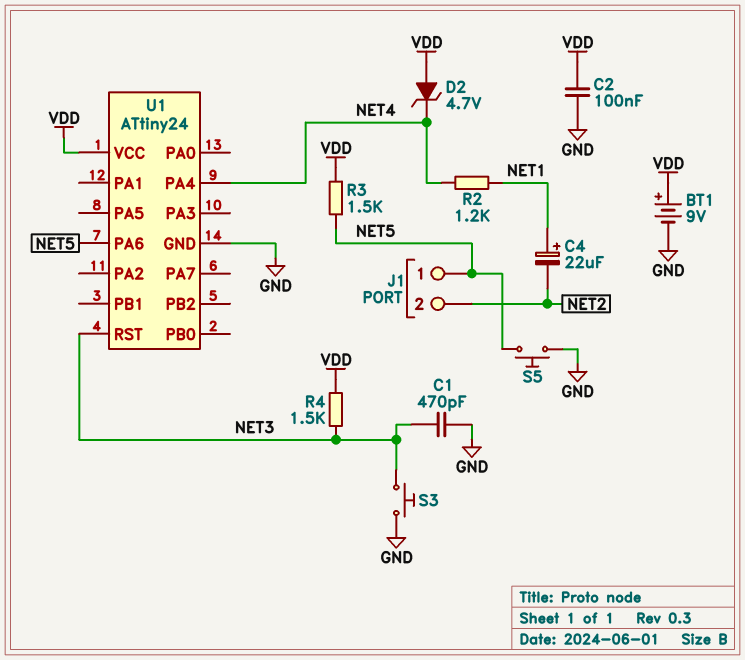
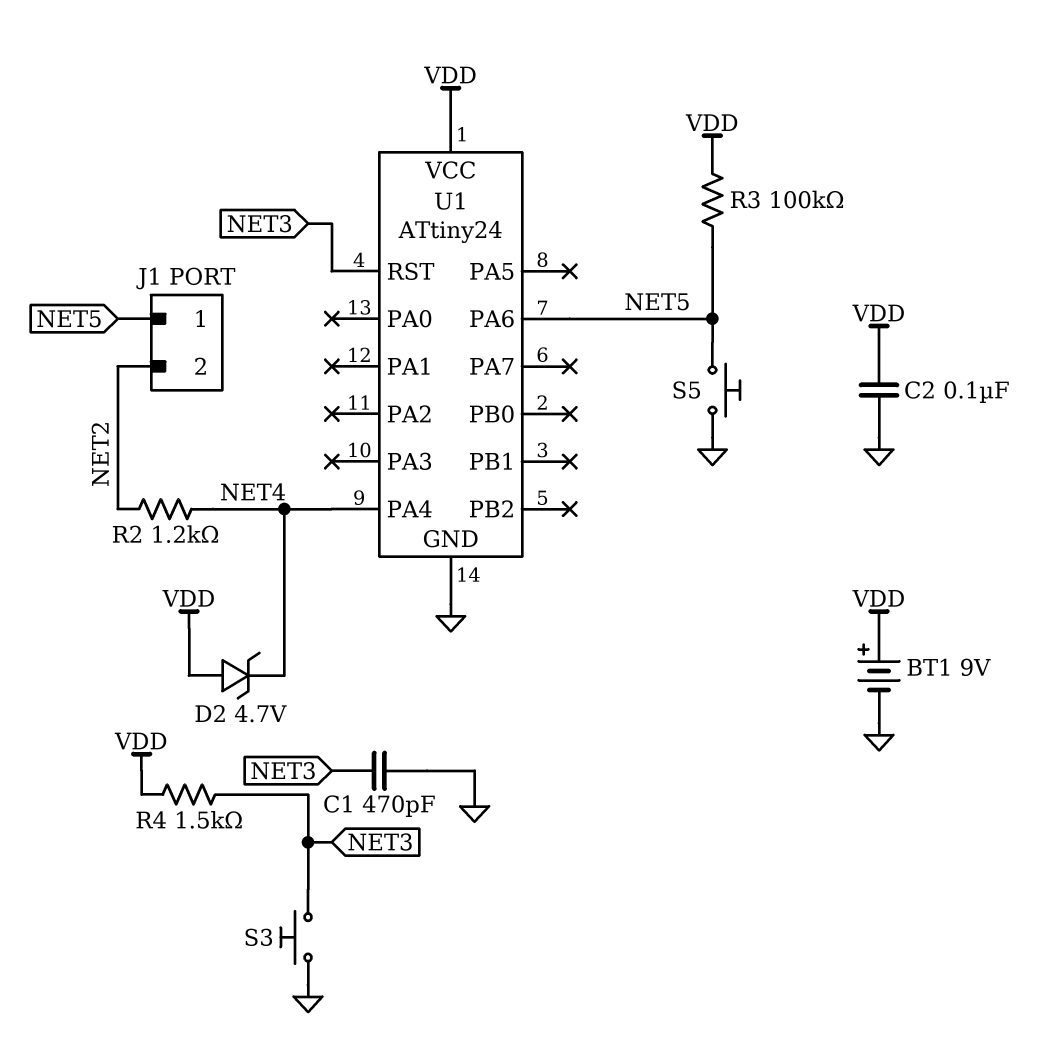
C4: 22uF (plus NET1, minus NET2) -> none
R2: 1.2k (NET1, NET4) -> 1.2k (NET2, NET4)
R3: 1.5k (NET5, VDD) -> 100k (NET5, VDD)

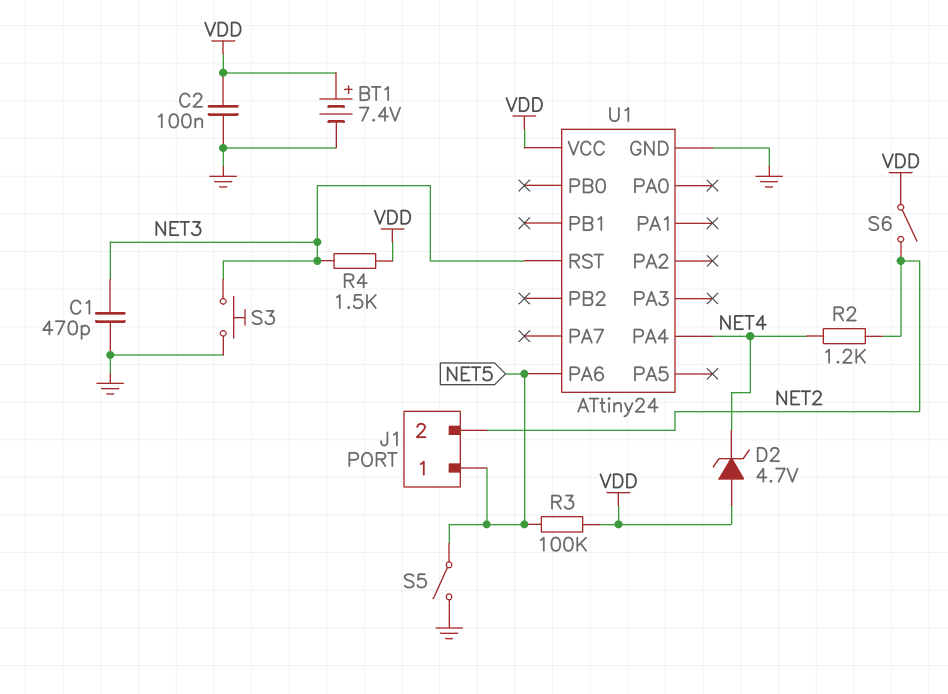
BT1: 9V (plus VDD, minus GND) -> 7.4V (plus VDD, minus GND)
S5: button (GND, NET5) -> switch (GND, NET5)
S6: none -> switch (NET2, VDD)

